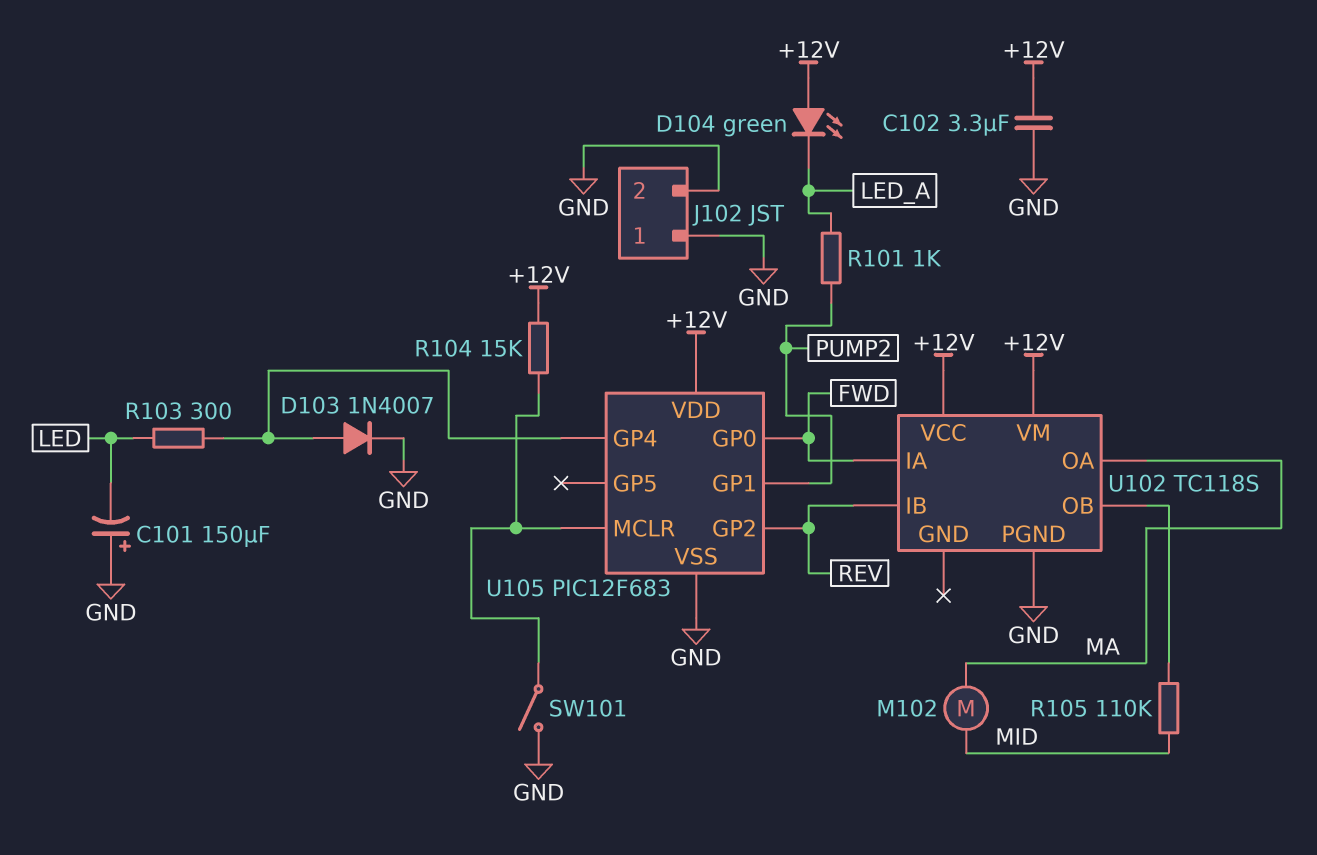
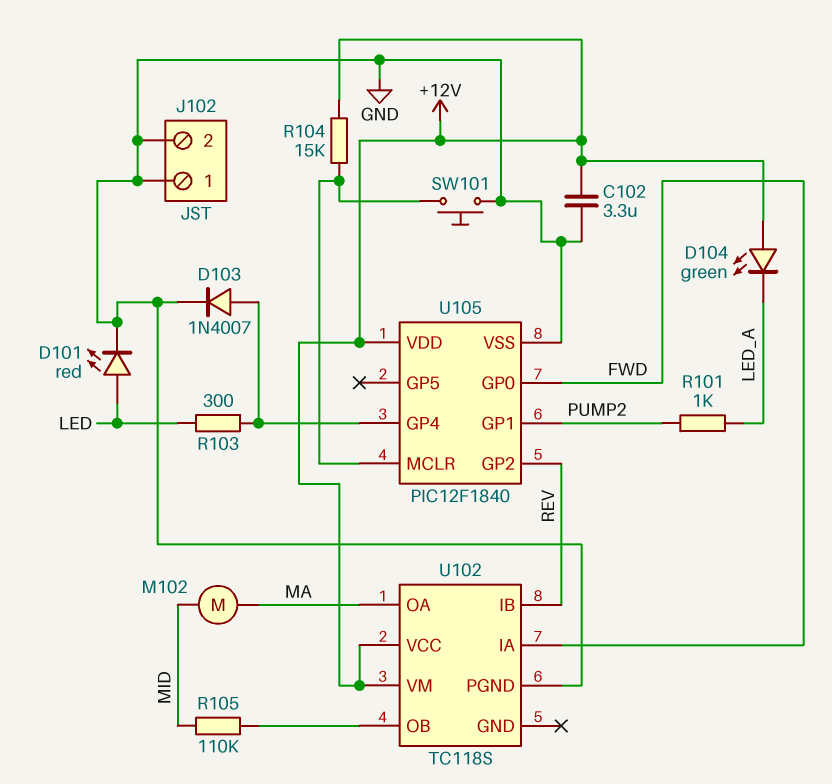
C101: 150uF (plus GND, minus LED) -> none
D101: none -> LED red (A LED, K GND)
SW101: switch (GND, U105/MCLR) -> button (GND, U105/MCLR)
U105: PIC12F683 -> PIC12F1840

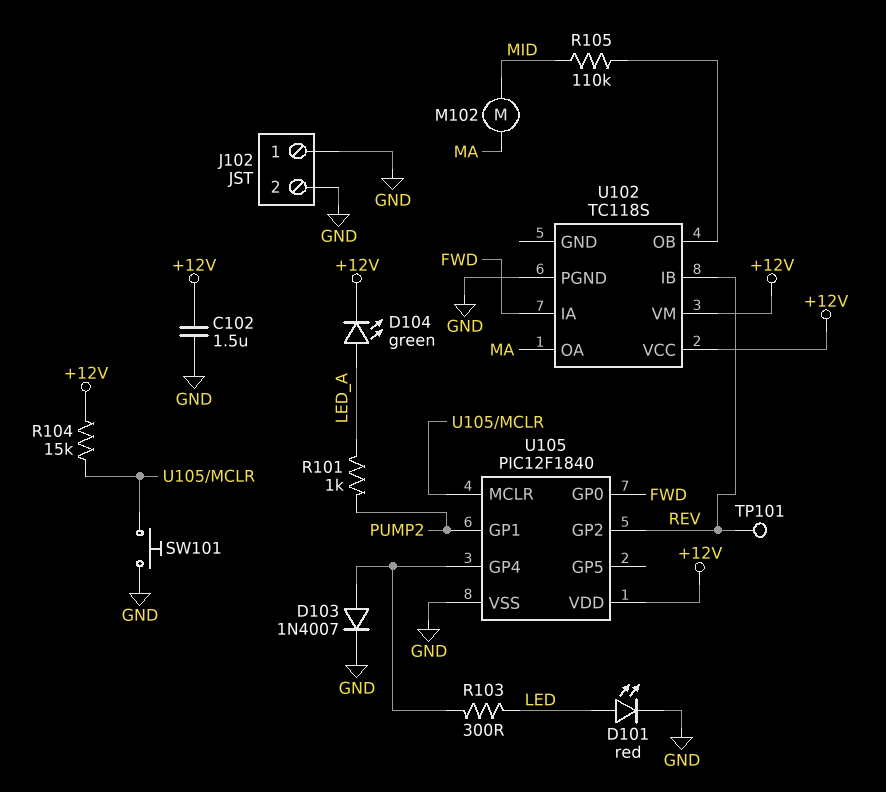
C102: 3.3uF (+12V, GND) -> 1.5uF (+12V, GND)
D104: LED green (A +12V, K LED_A) -> LED green (A LED_A, K +12V)
TP101: none -> test point (REV)

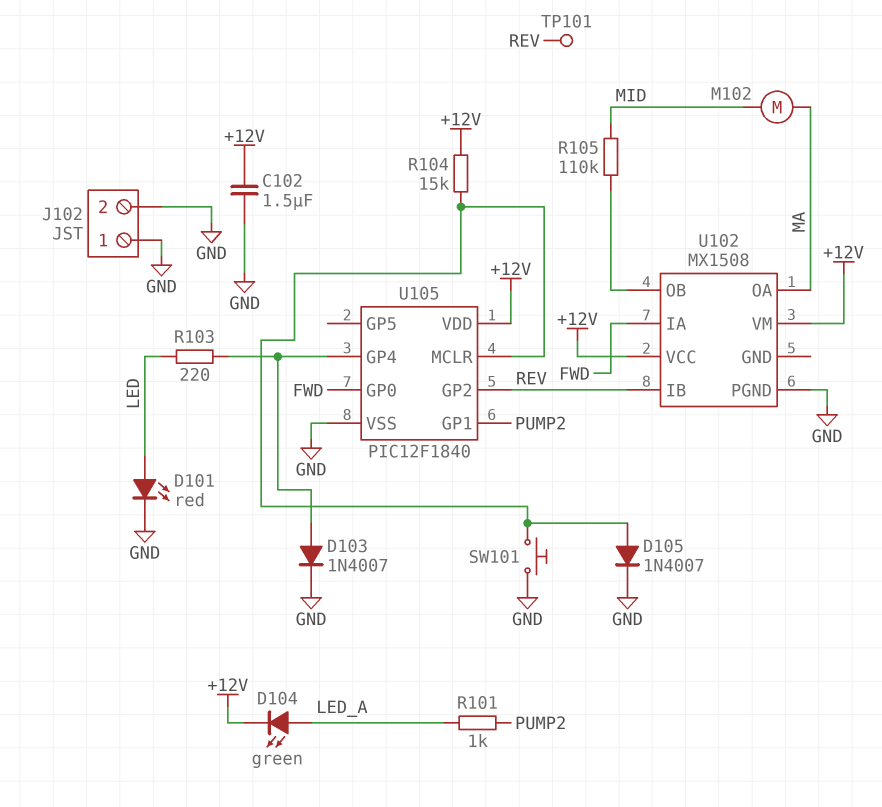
D105: none -> diode 1N4007 (A U105/MCLR, K GND)
R103: 300 (LED, U105/GP4) -> 220 (LED, U105/GP4)
U102: TC118S -> MX1508

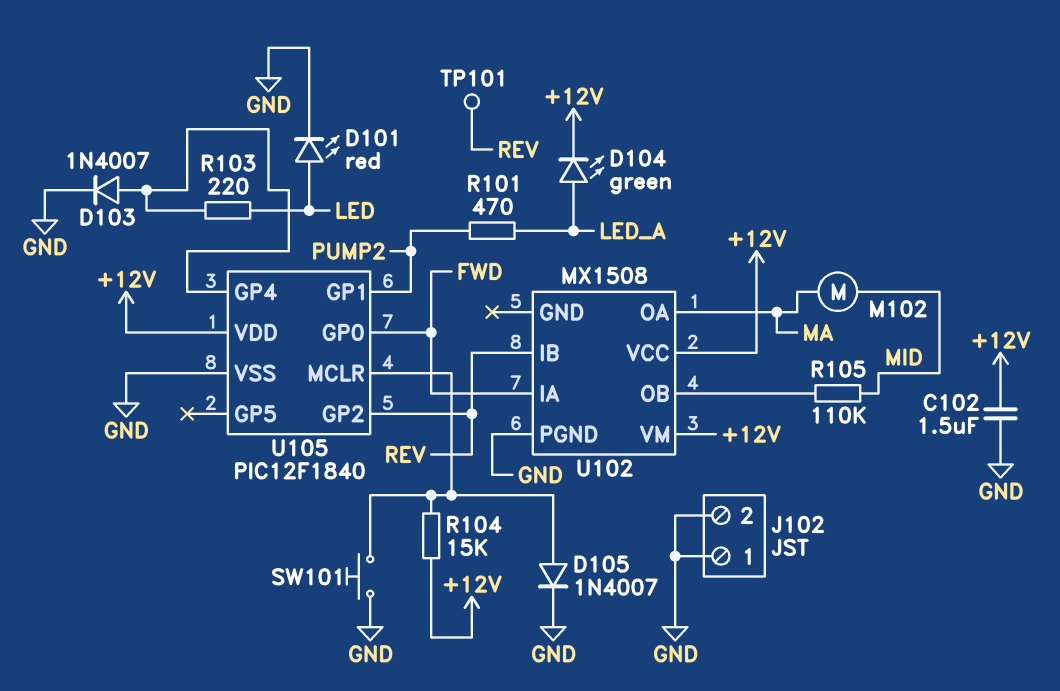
R101: 1k (LED_A, PUMP2) -> 470 (LED_A, PUMP2)

